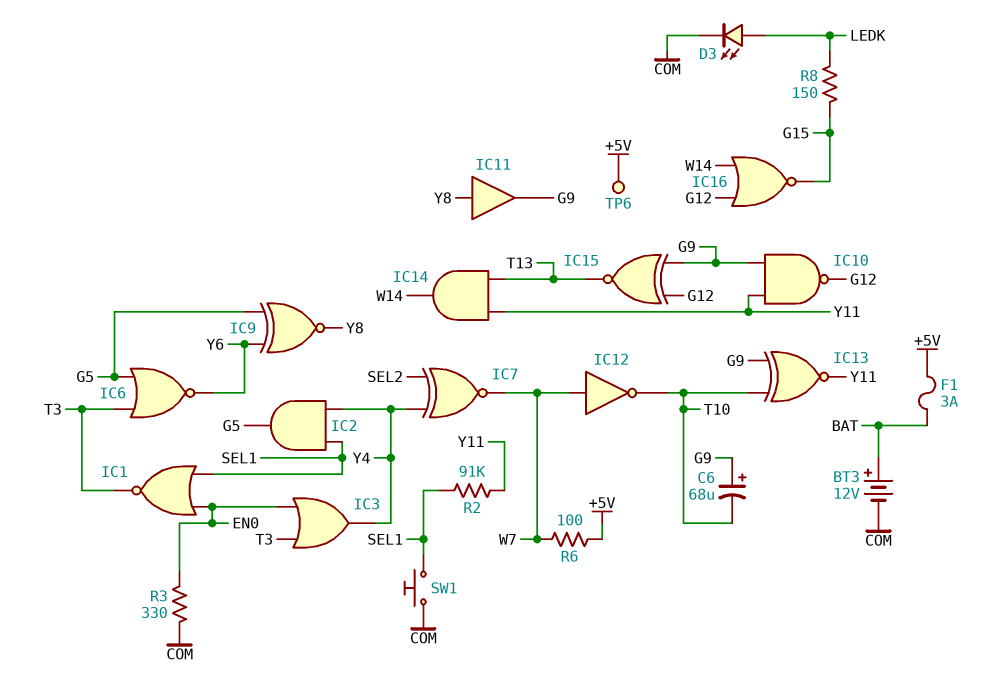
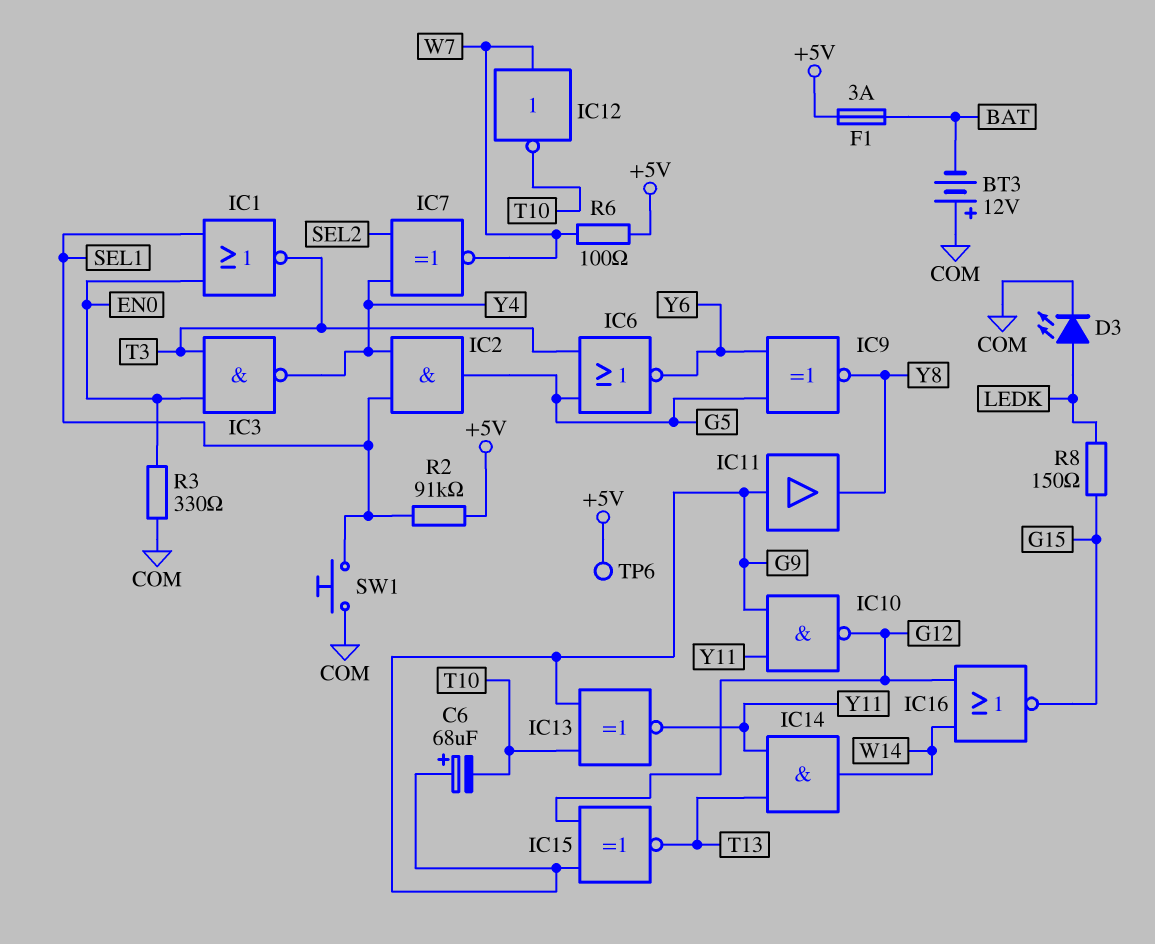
BT3: 12V (plus BAT, minus COM) -> 12V (plus COM, minus BAT)
IC3: OR (in EN0, in T3, out Y4) -> NAND (in EN0, in T3, out Y4)
IC11: buffer (in Y8, out G9) -> buffer (in G9, out Y8)
R2: 91k (SEL1, Y11) -> 91k (+5V, SEL1)

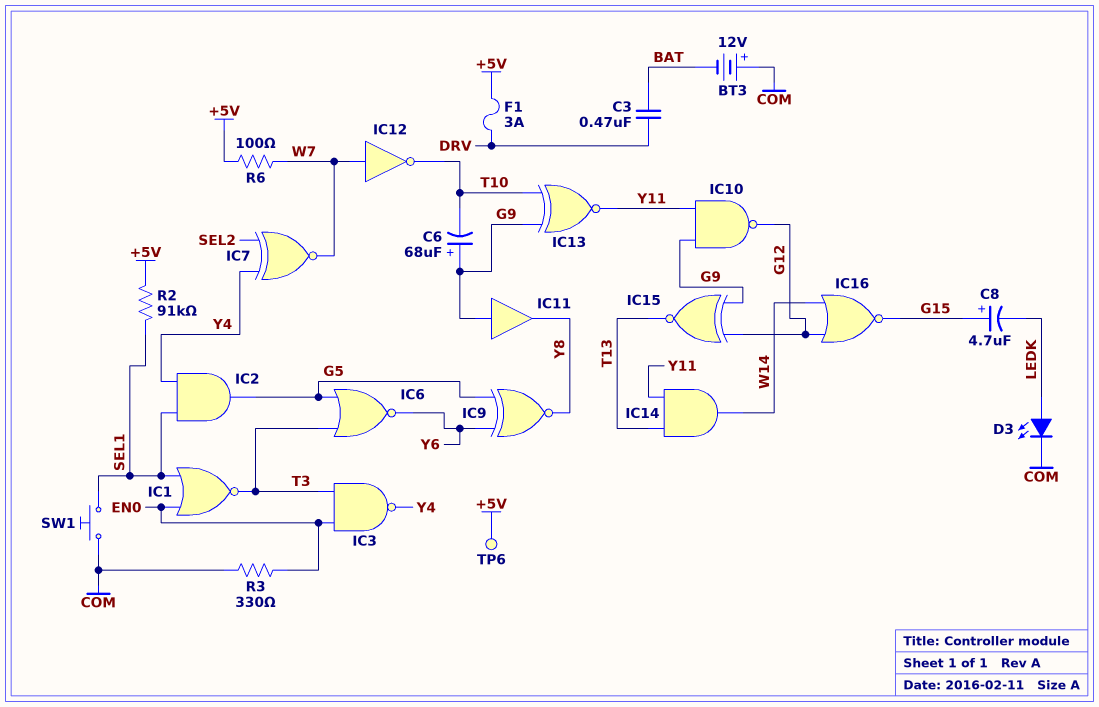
C3: none -> 470nF (BAT, DRV)
C8: none -> 4.7uF (plus G15, minus LEDK)
F1: 3A (+5V, BAT) -> 3A (+5V, DRV)
R8: 150 (G15, LEDK) -> none

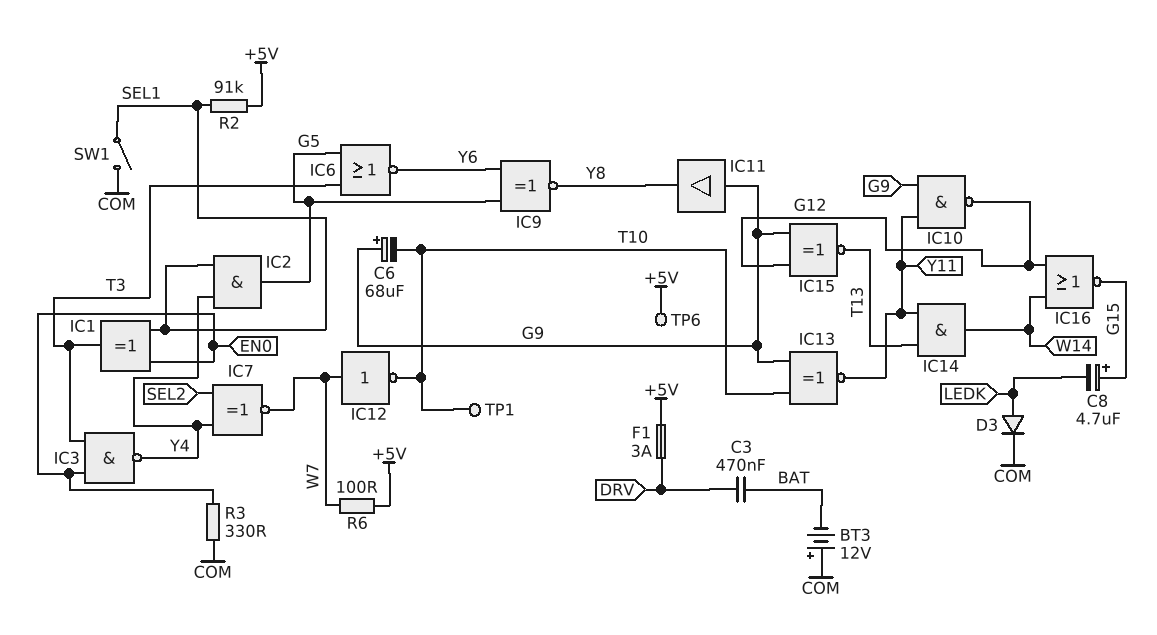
D3: LED (A LEDK, K COM) -> diode (A LEDK, K COM)
IC1: NOR (in EN0, in SEL1, out T3) -> XOR (in EN0, in SEL1, out T3)
SW1: button (COM, SEL1) -> switch (COM, SEL1)
TP1: none -> test point (T10)

